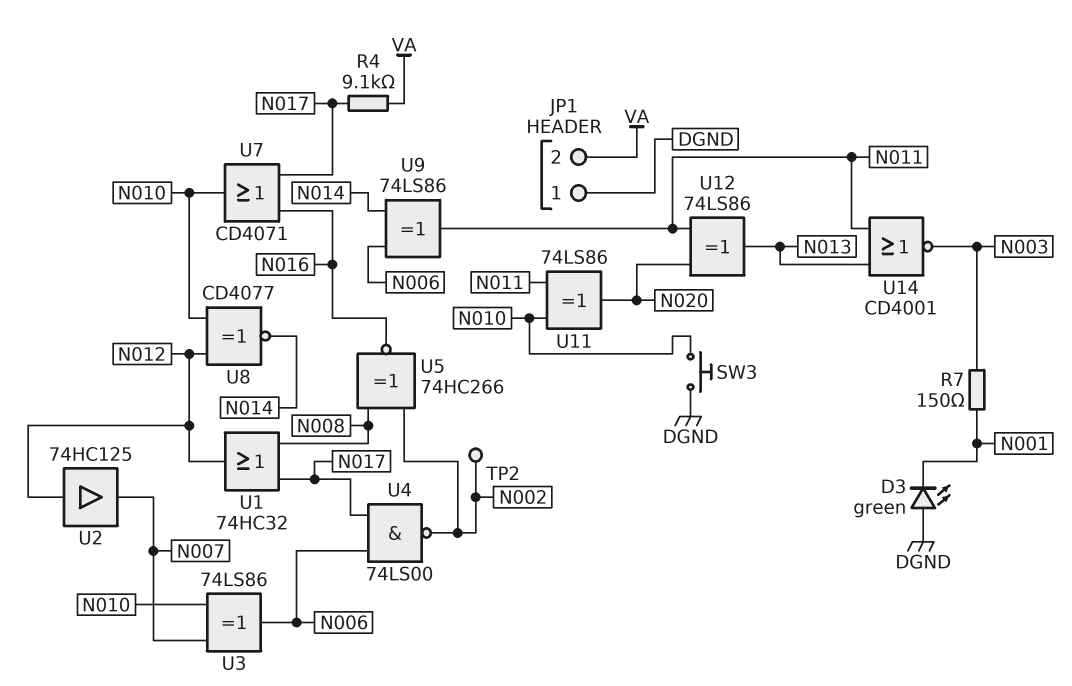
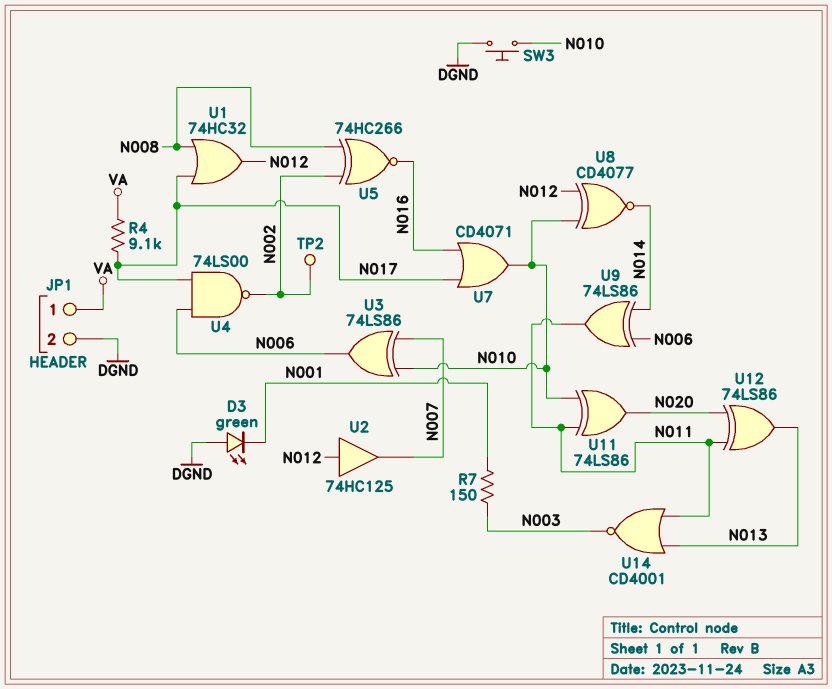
JP1 pin 1: DGND -> VA
JP1 pin 2: VA -> DGND

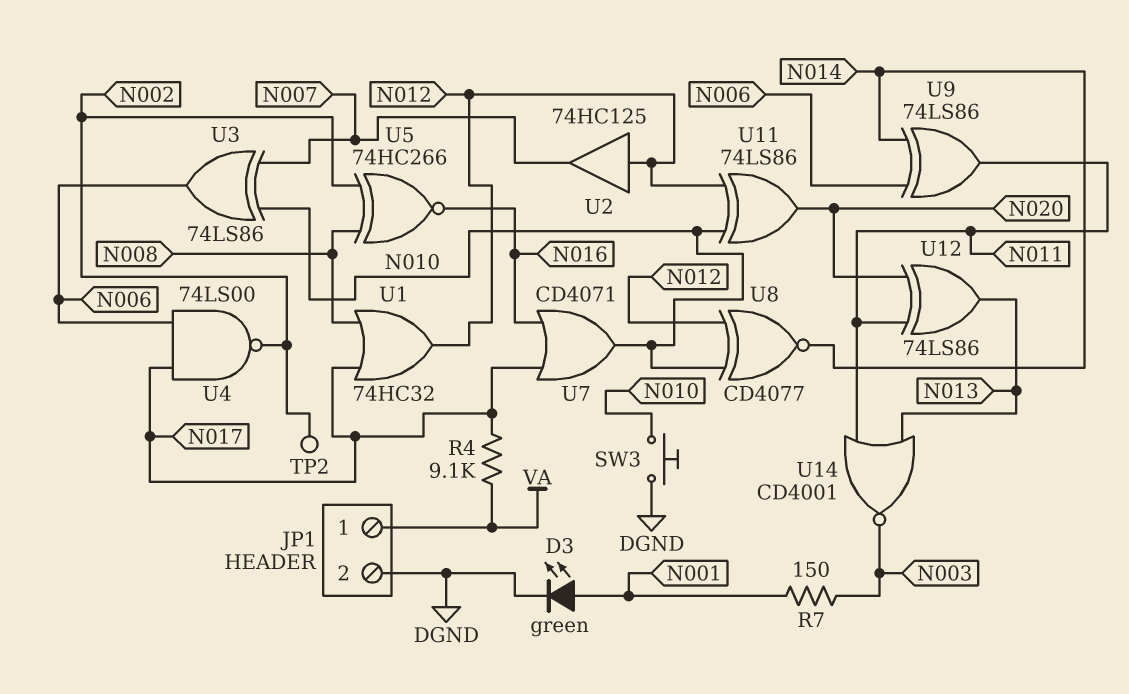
D3: LED green (A DGND, K N001) -> LED green (A N001, K DGND)
U11: XOR 74LS86 (in N010, in N011, out N020) -> XOR 74LS86 (in N010, in N012, out N020)

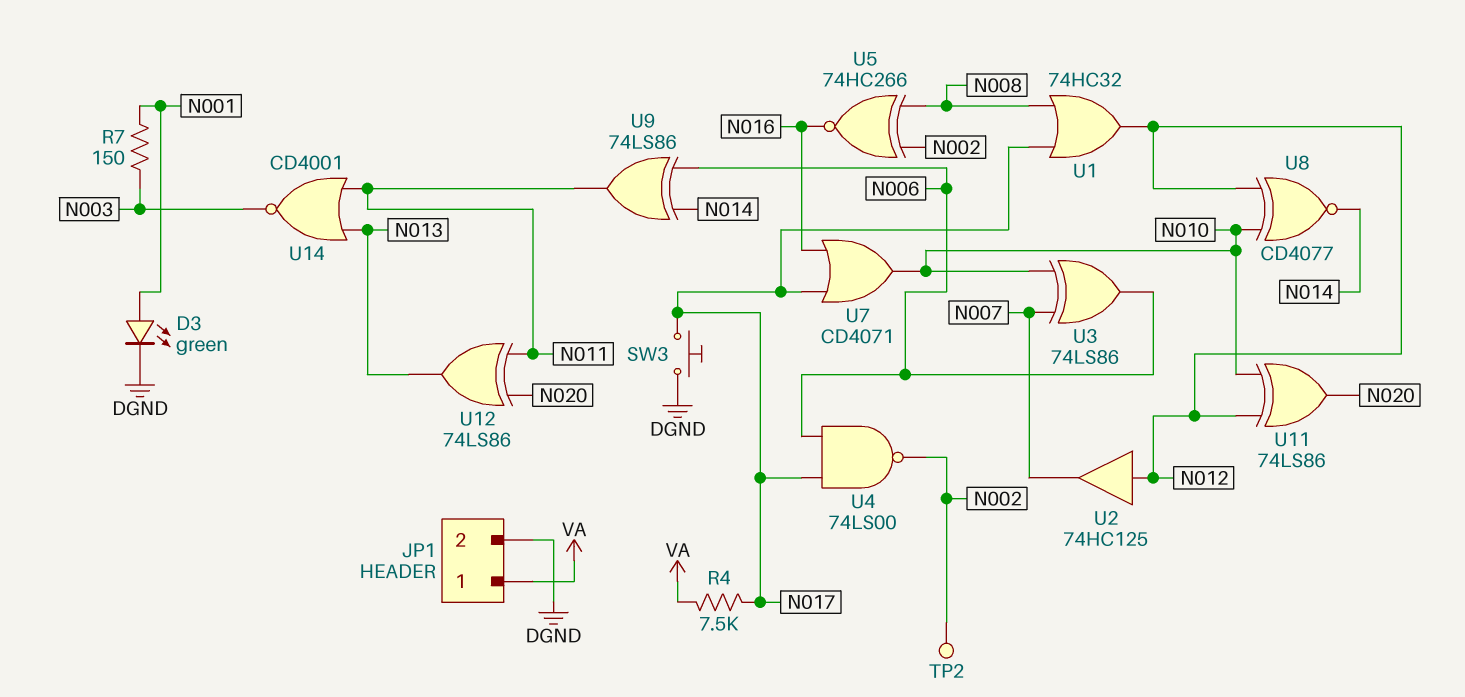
R4: 9.1k (N017, VA) -> 7.5k (N017, VA)
SW3: button (DGND, N010) -> button (DGND, N017)

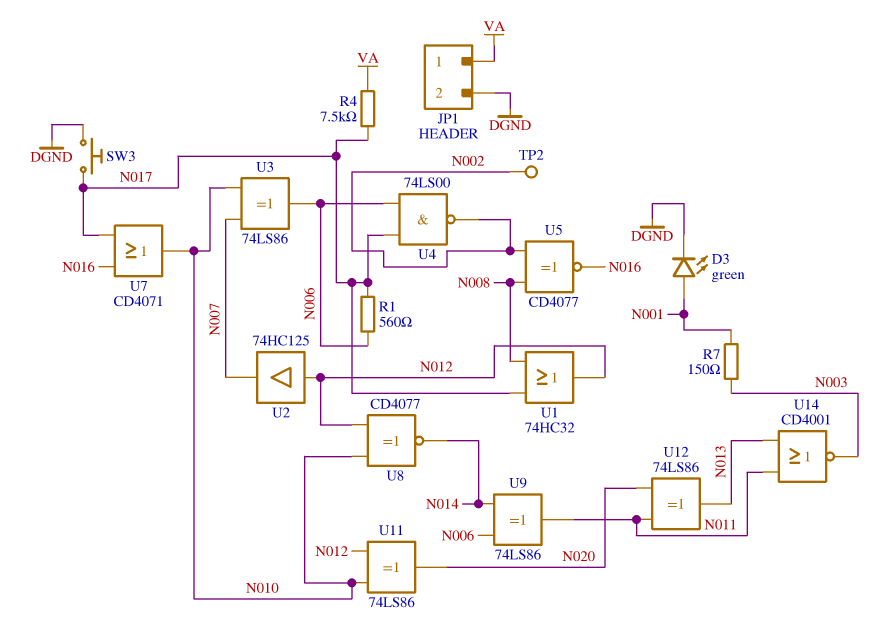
R1: none -> 560 (N006, N017)
U5: XNOR 74HC266 (in N002, in N008, out N016) -> XNOR CD4077 (in N002, in N008, out N016)

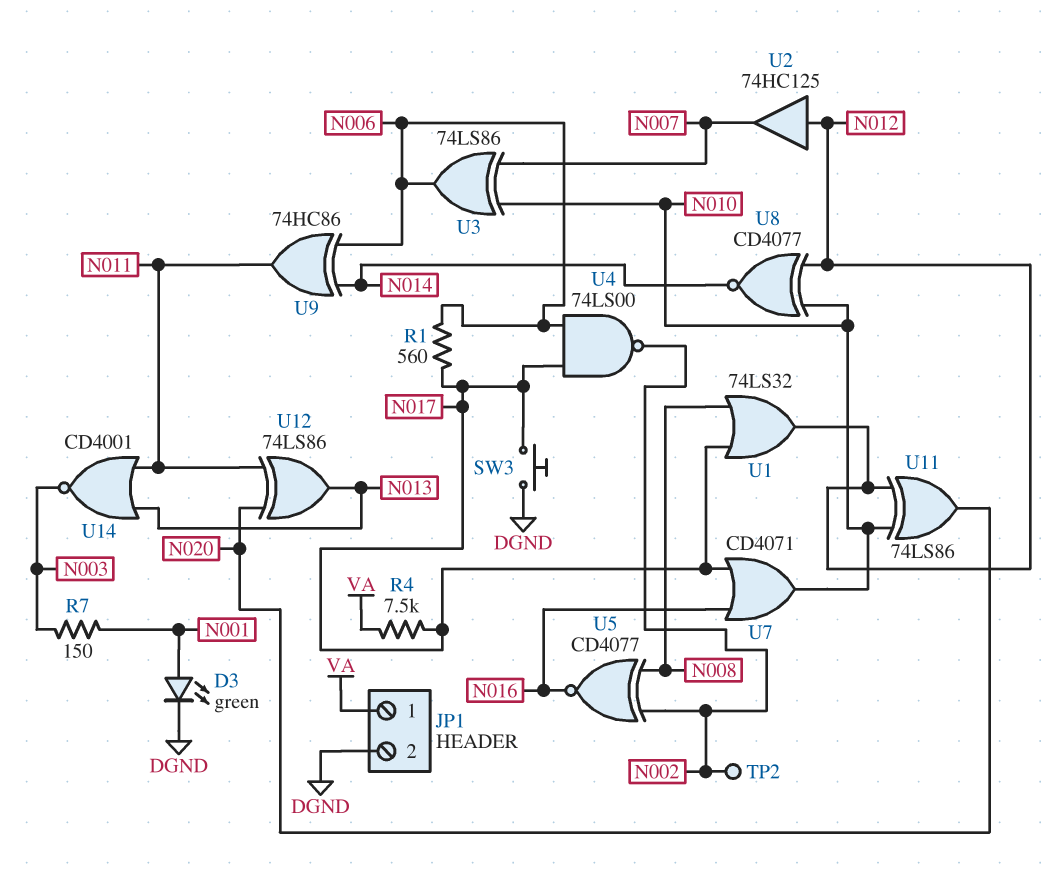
U1: OR 74HC32 (in N008, in N017, out N012) -> OR 74LS32 (in N008, in N017, out N012)
U9: XOR 74LS86 (in N006, in N014, out N011) -> XOR 74HC86 (in N006, in N014, out N011)

